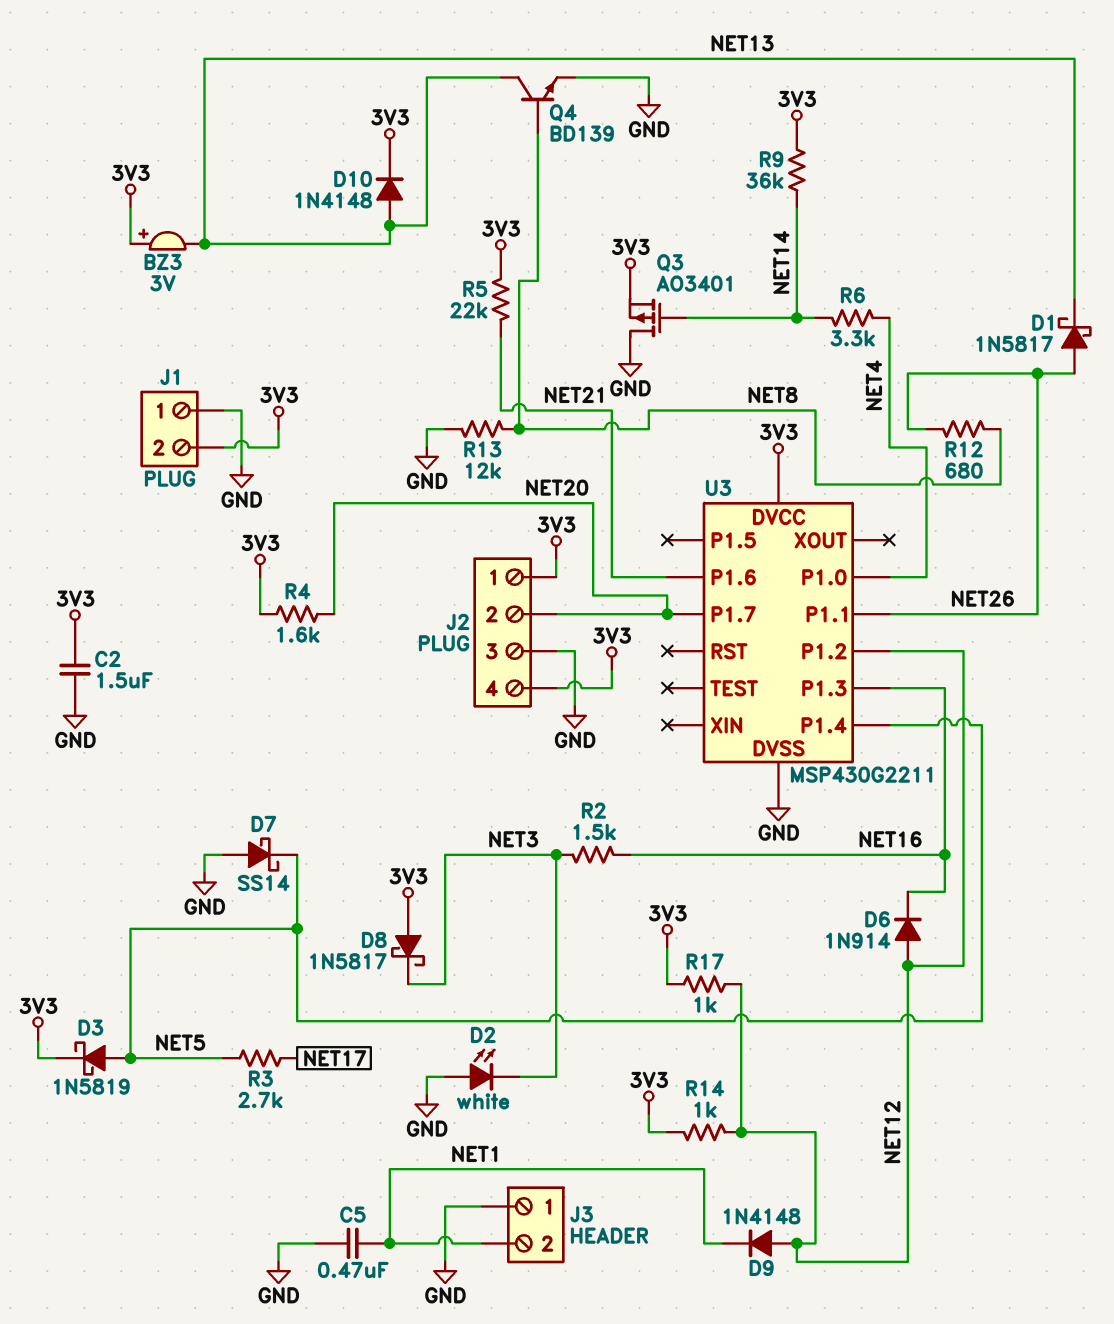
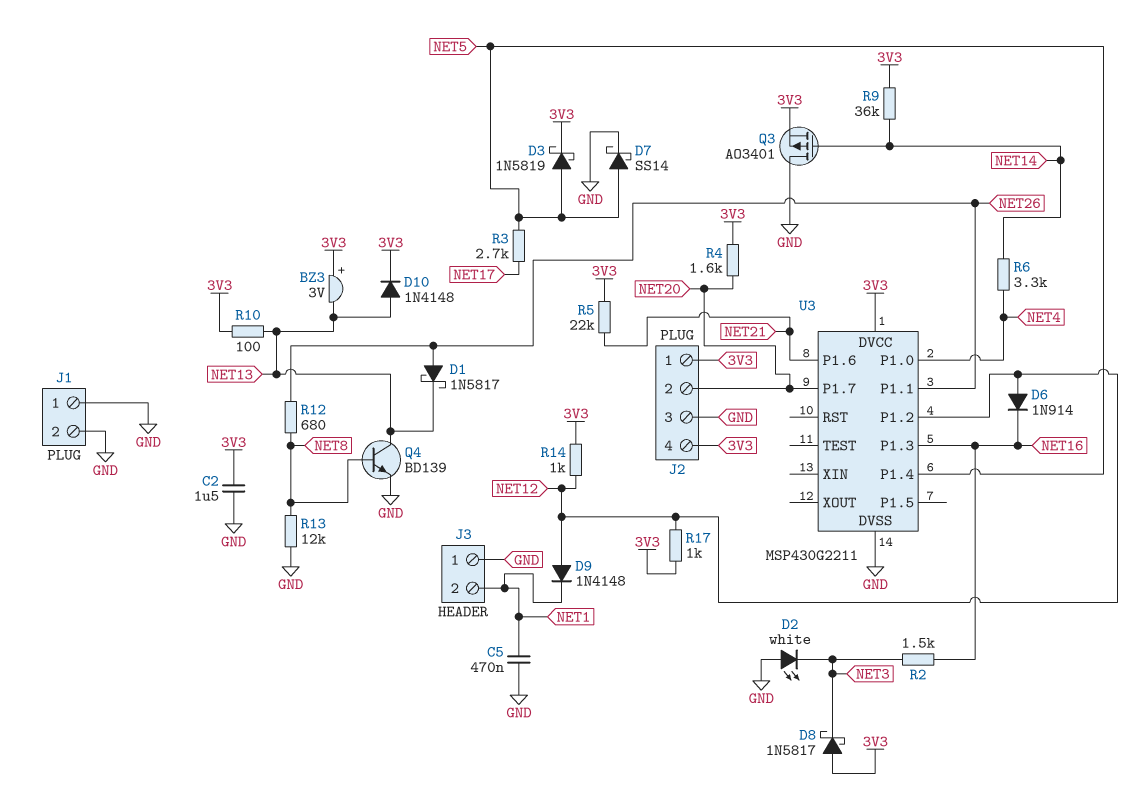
D7: schottky SS14 (A GND, K NET5) -> schottky SS14 (A NET5, K GND)
J1 pin 2: 3V3 -> GND
R10: none -> 100 (3V3, NET13)

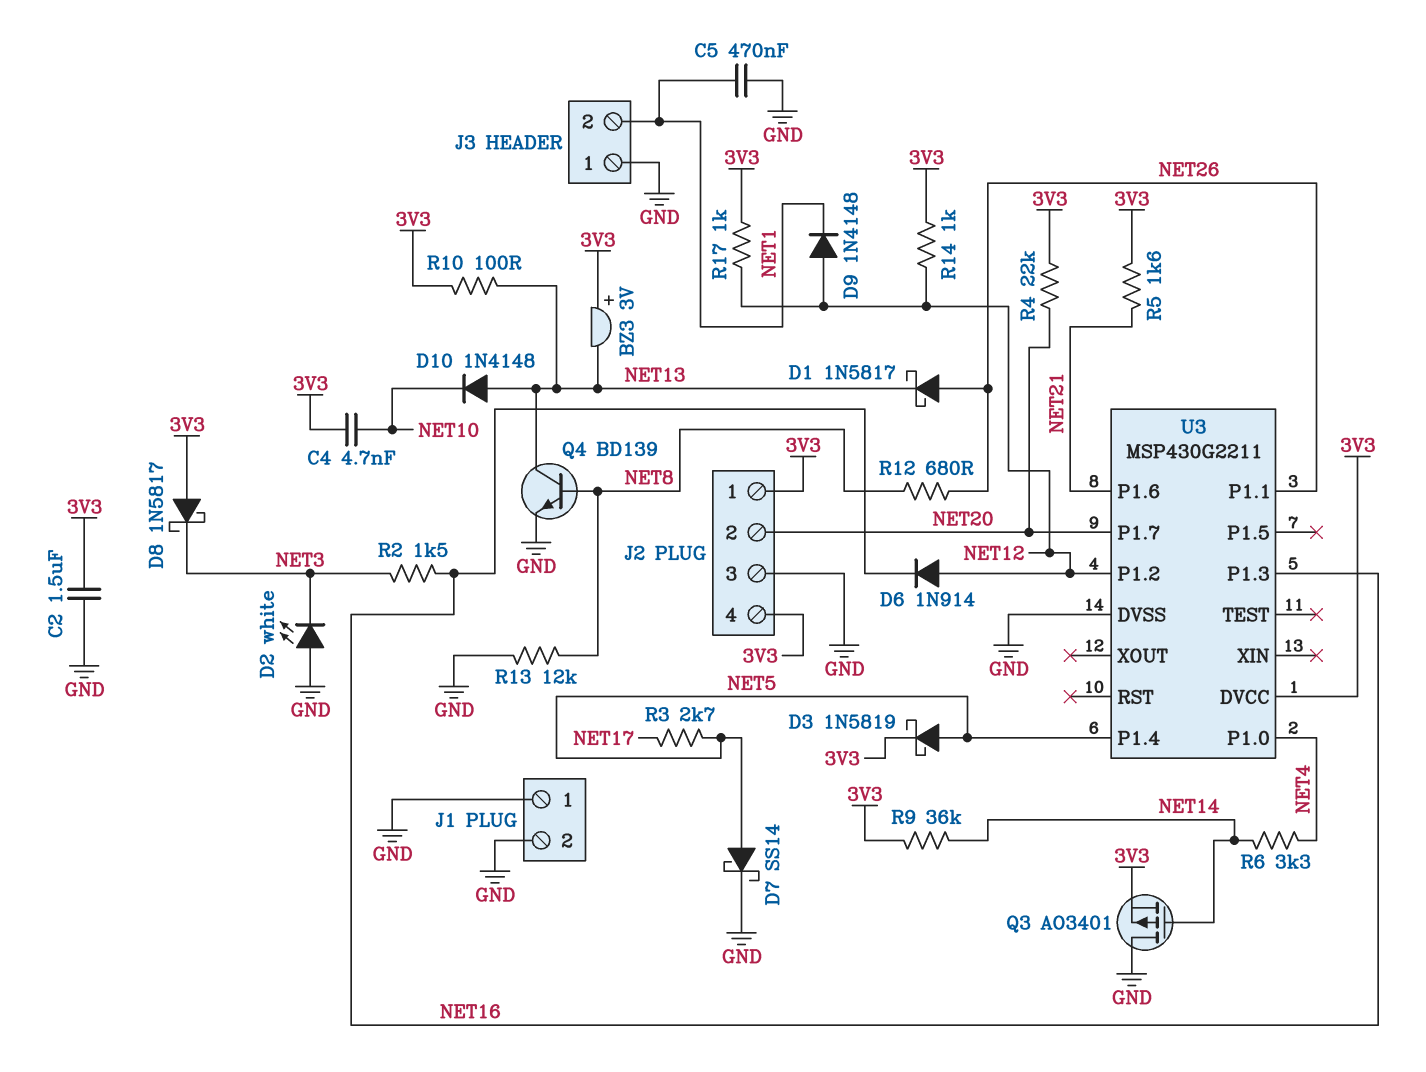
C4: none -> 4.7nF (3V3, NET10)
D10: diode 1N4148 (A NET13, K 3V3) -> diode 1N4148 (A NET13, K NET10)
R4: 1.6k (3V3, NET20) -> 22k (3V3, NET20)
R5: 22k (3V3, NET21) -> 1.6k (3V3, NET21)

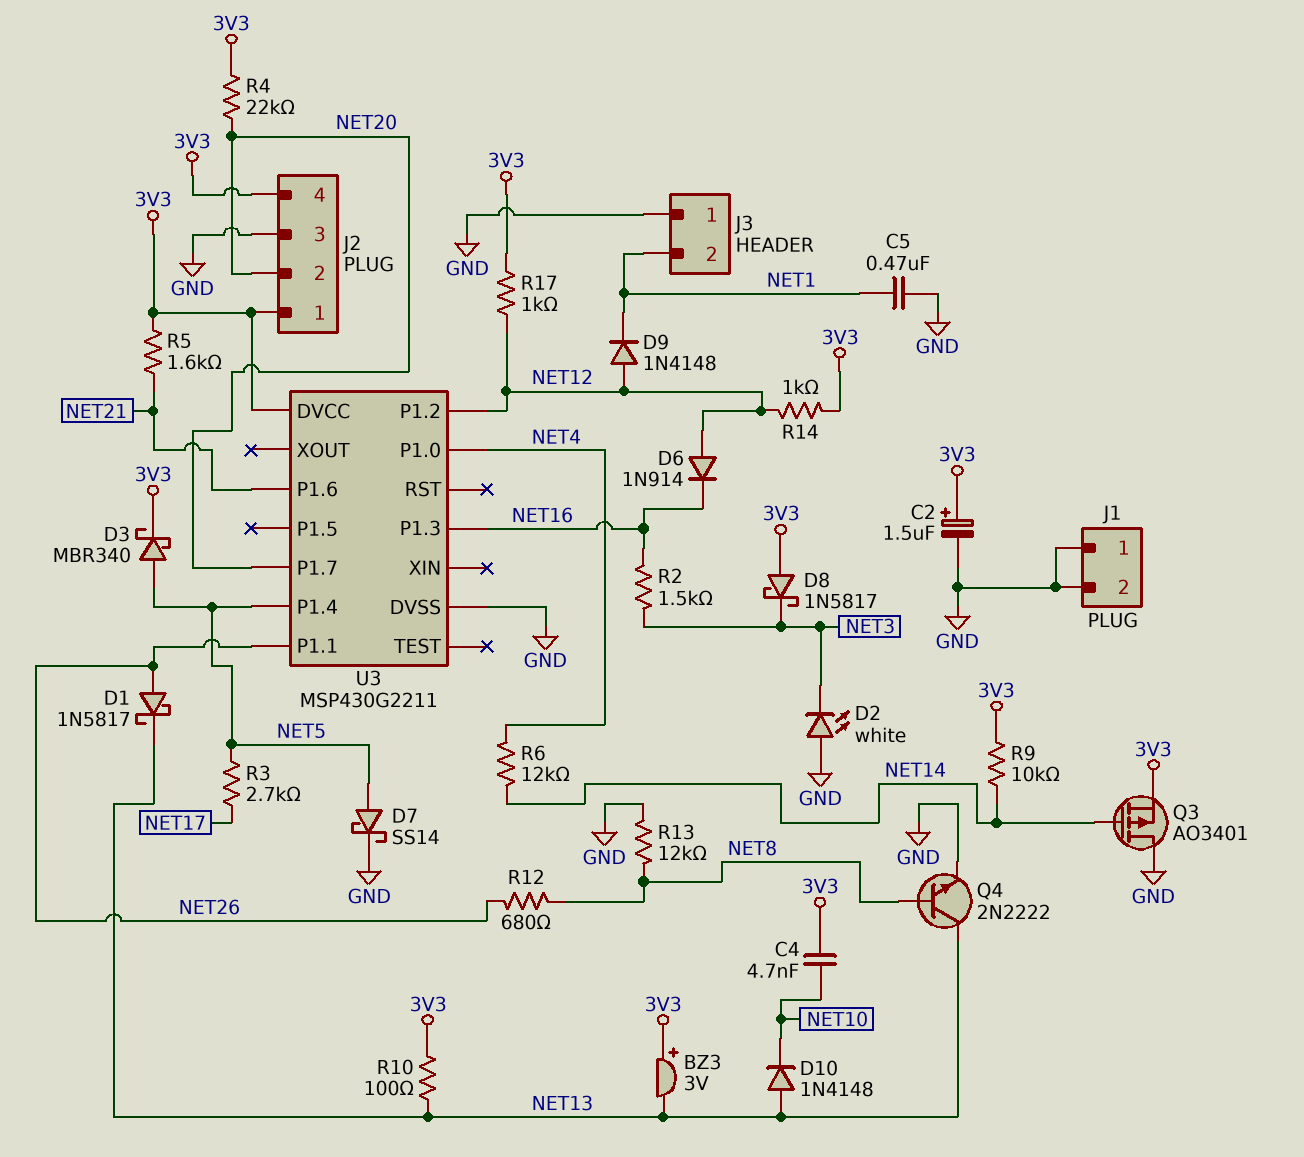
C2: 1.5uF (3V3, GND) -> 1.5uF (plus 3V3, minus GND)
D3: schottky 1N5819 (A NET5, K 3V3) -> schottky MBR340 (A NET5, K 3V3)
Q4: NPN BD139 (B NET8, C NET13, E GND) -> NPN 2N2222 (B NET8, C NET13, E GND)
R6: 3.3k (NET4, NET14) -> 12k (NET4, NET14)
R9: 36k (3V3, NET14) -> 10k (3V3, NET14)

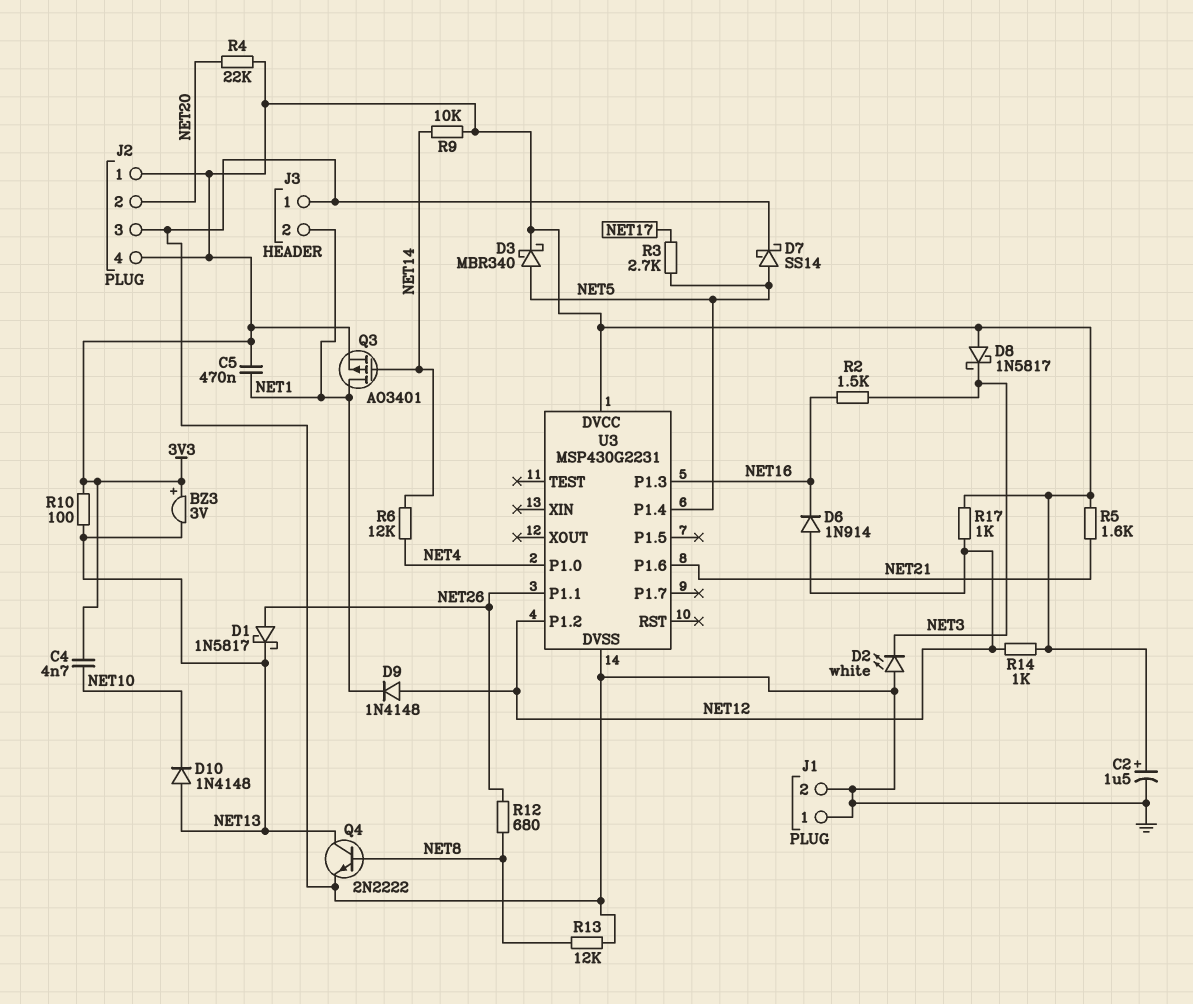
C5: 470nF (GND, NET1) -> 470nF (3V3, NET1)
Q3: PMOS AO3401 (G NET14, D GND, S 3V3) -> PMOS AO3401 (G NET14, D NET1, S 3V3)
U3: MSP430G2211 -> MSP430G2231
U3 pin P1.7: NET20 -> none

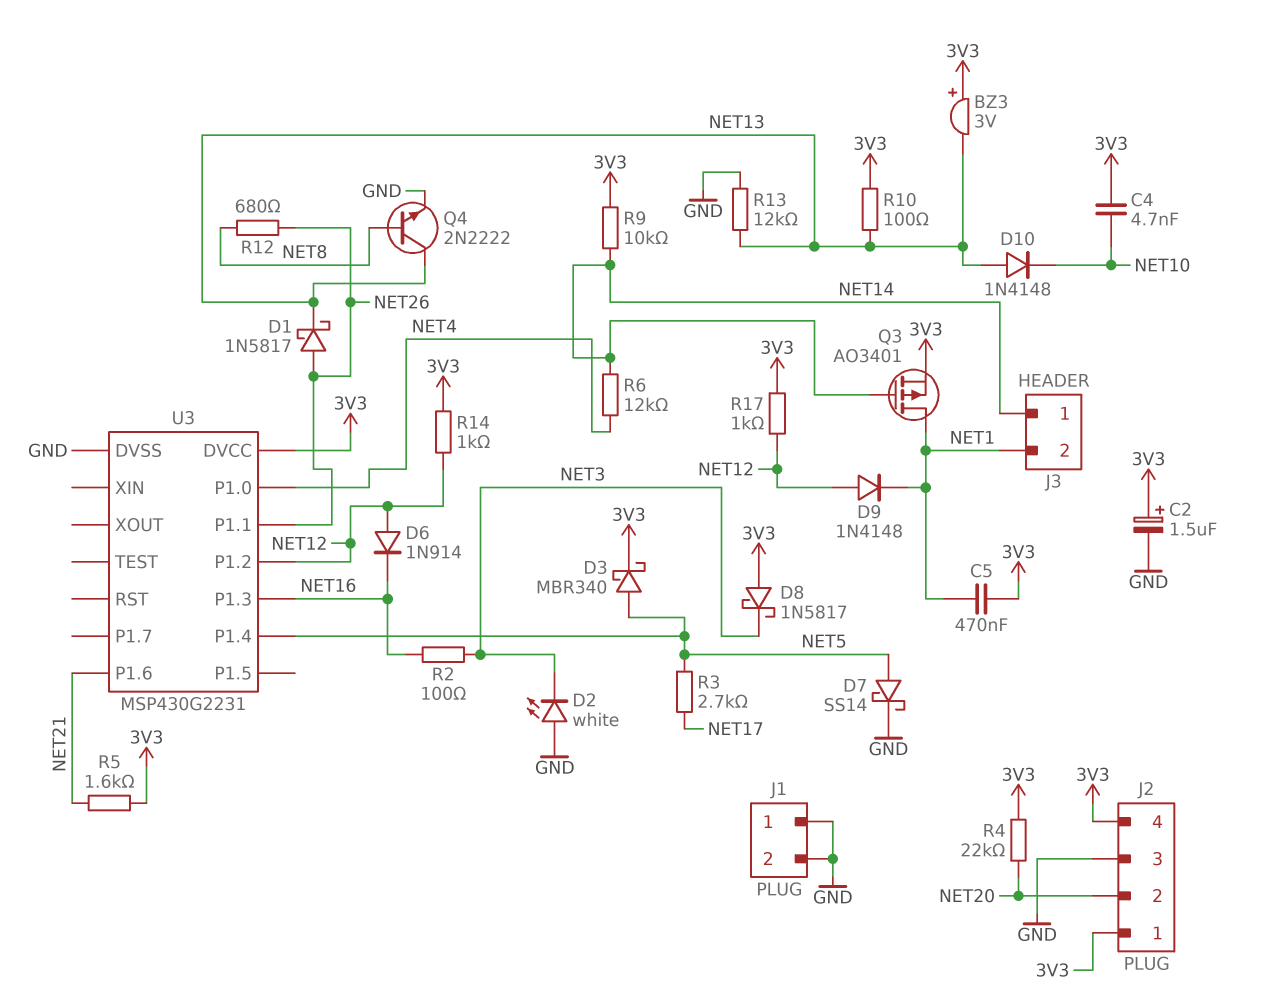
J3 pin 1: GND -> NET14
R2: 1.5k (NET3, NET16) -> 100 (NET3, NET16)
R13: 12k (GND, NET8) -> 12k (GND, NET13)

